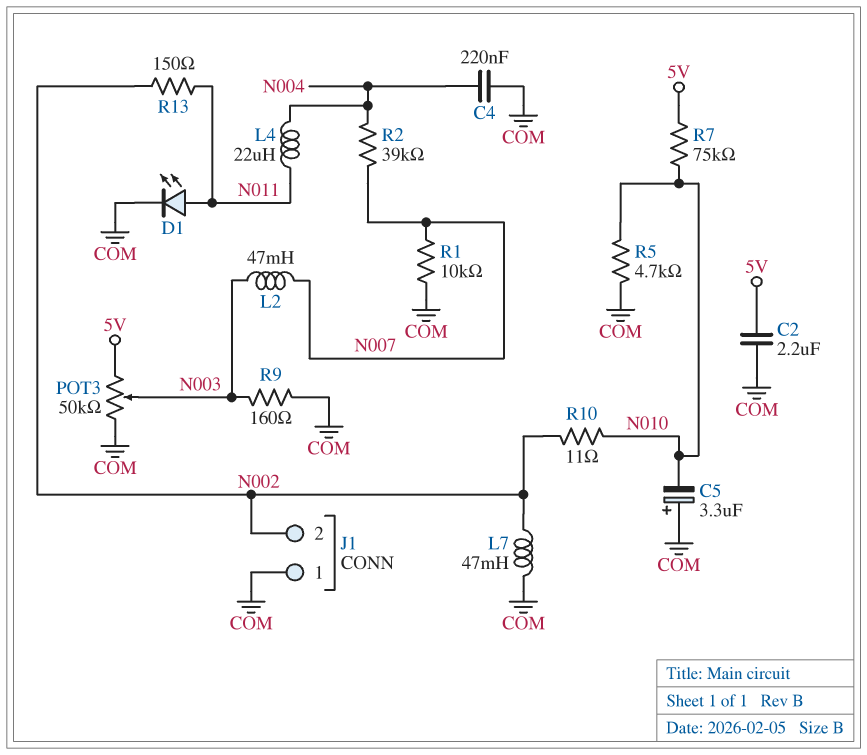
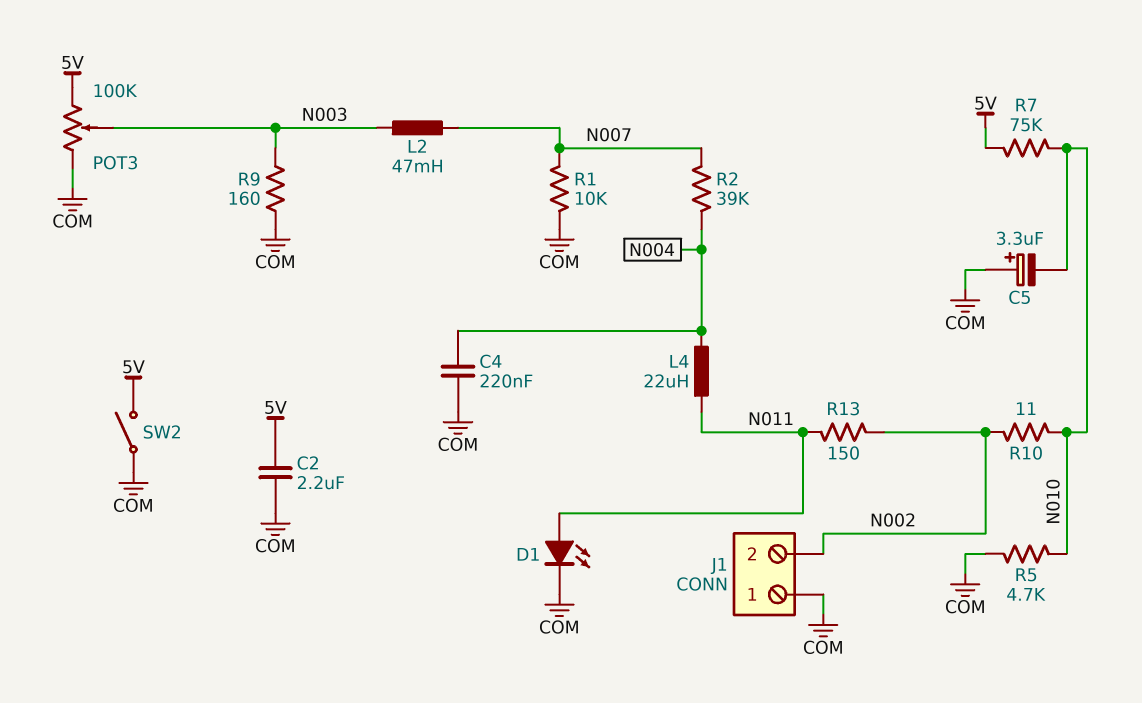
L7: 47mH (COM, N002) -> none
POT3: 50k (5V, COM, wiper N003) -> 100k (5V, COM, wiper N003)
SW2: none -> switch (5V, COM)

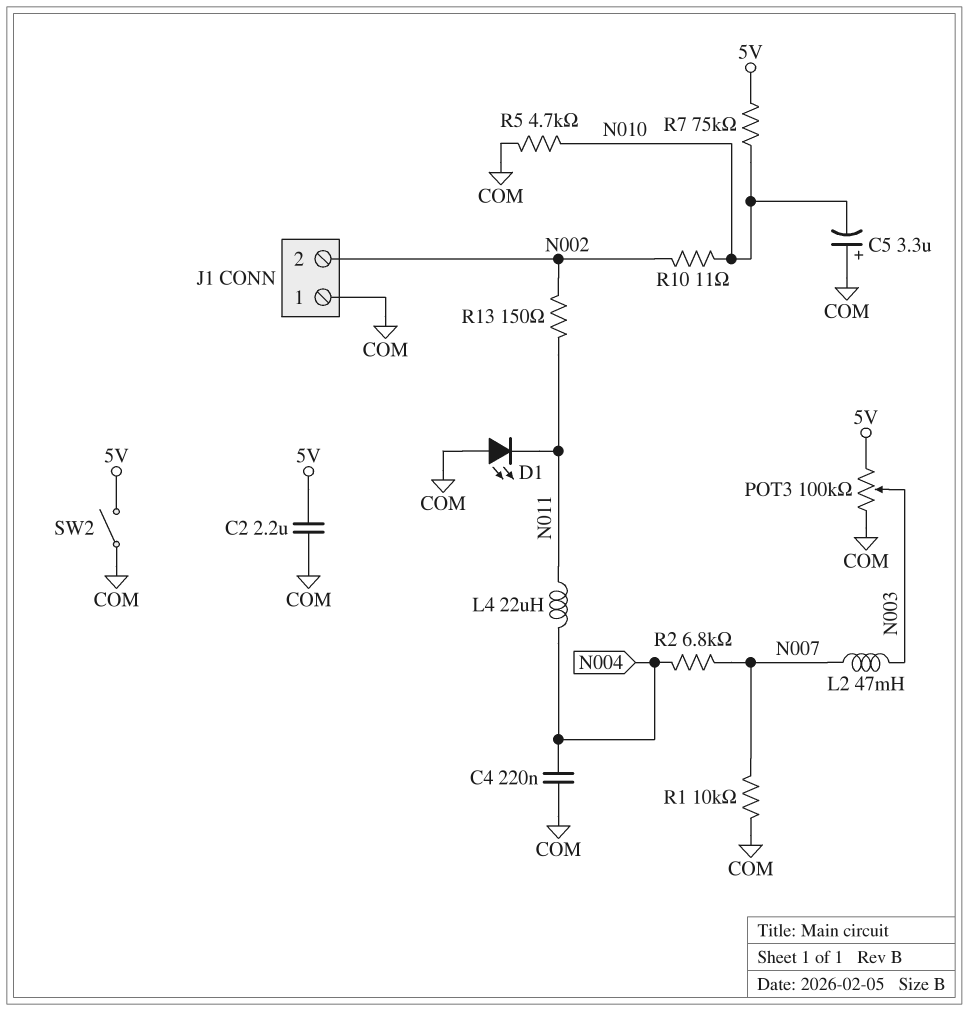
D1: LED (A N011, K COM) -> LED (A COM, K N011)
R2: 39k (N004, N007) -> 6.8k (N004, N007)
R9: 160 (COM, N003) -> none

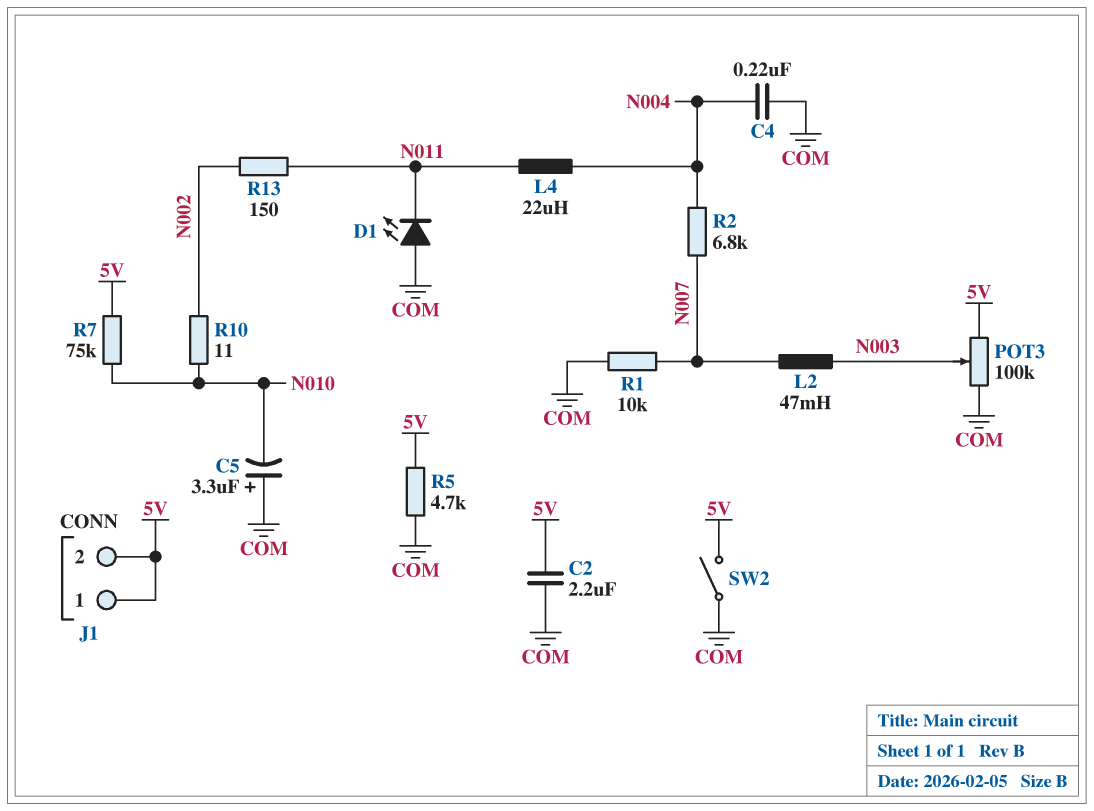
J1 pin 1: COM -> 5V
J1 pin 2: N002 -> 5V
R5: 4.7k (COM, N010) -> 4.7k (5V, COM)

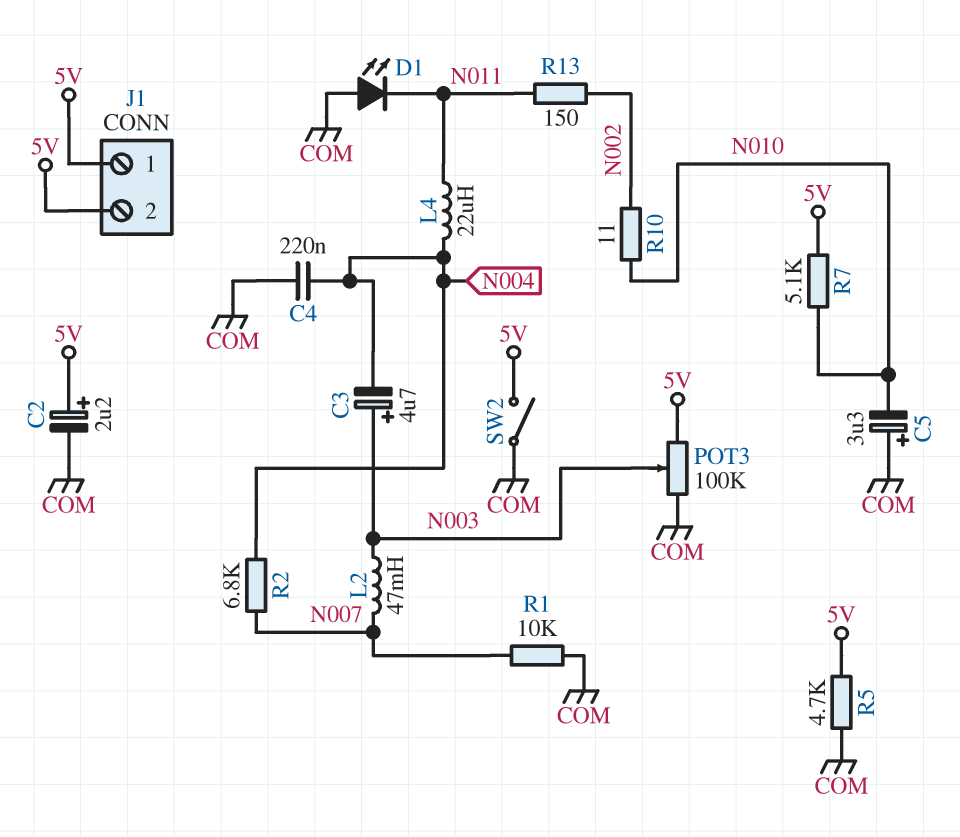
C2: 2.2uF (5V, COM) -> 2.2uF (plus 5V, minus COM)
C3: none -> 4.7uF (plus N003, minus N004)
R7: 75k (5V, N010) -> 5.1k (5V, N010)

